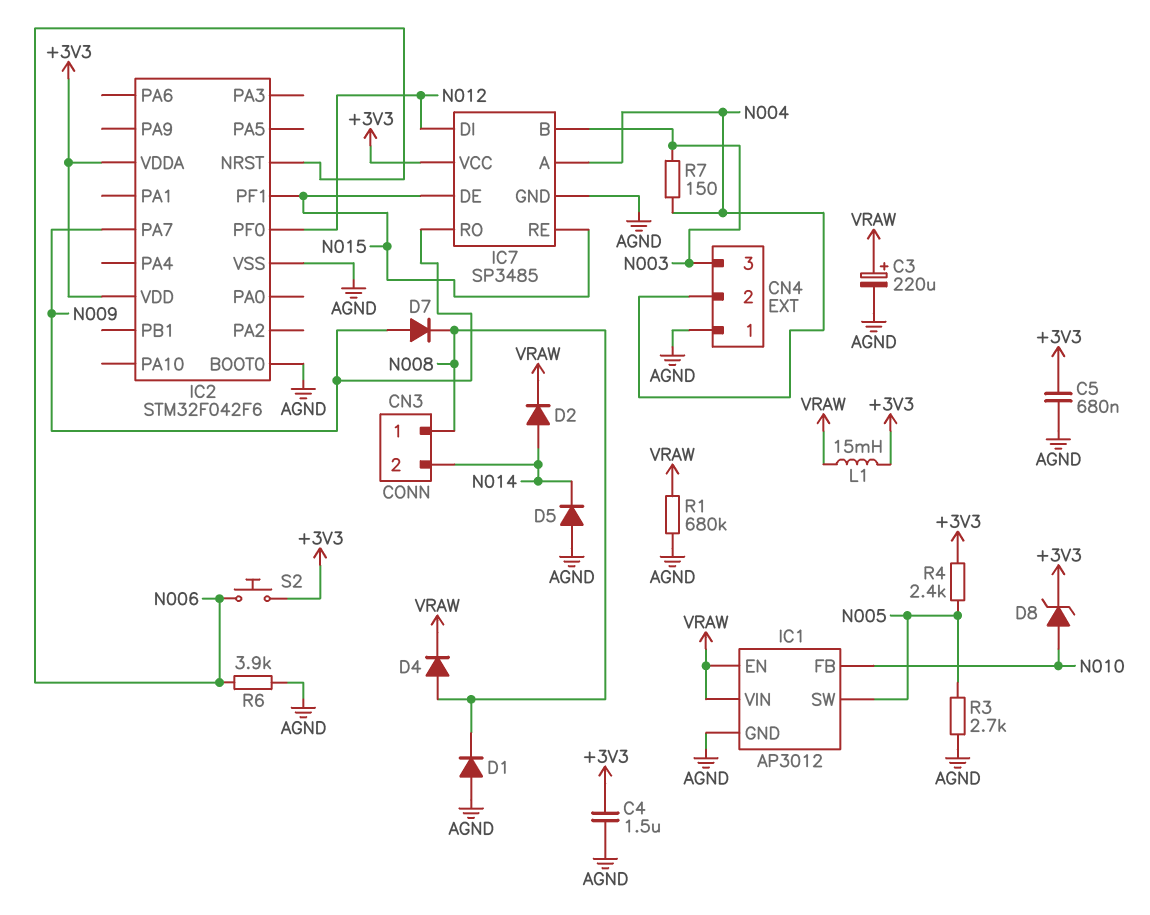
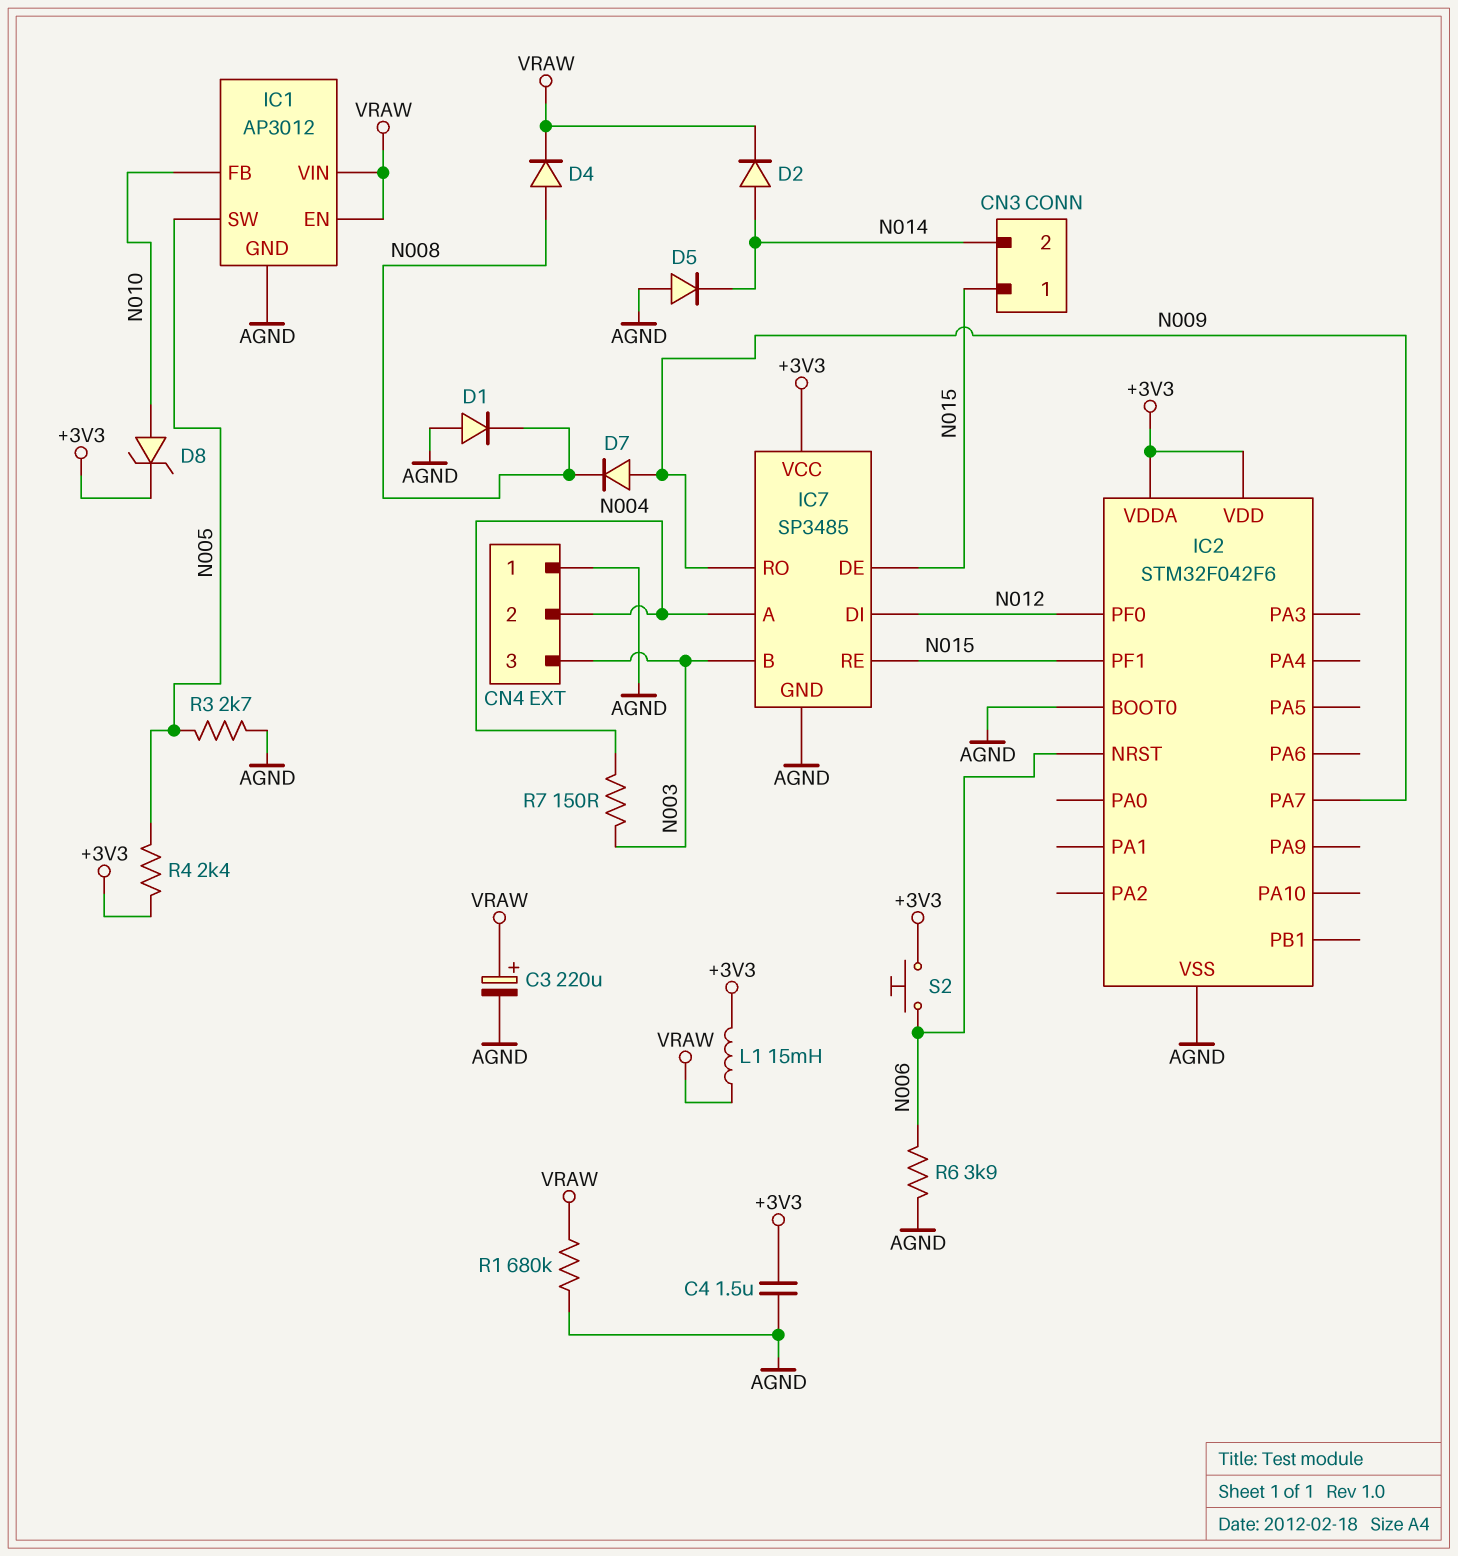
C5: 680nF (+3V3, AGND) -> none
CN3 pin 1: N008 -> N015

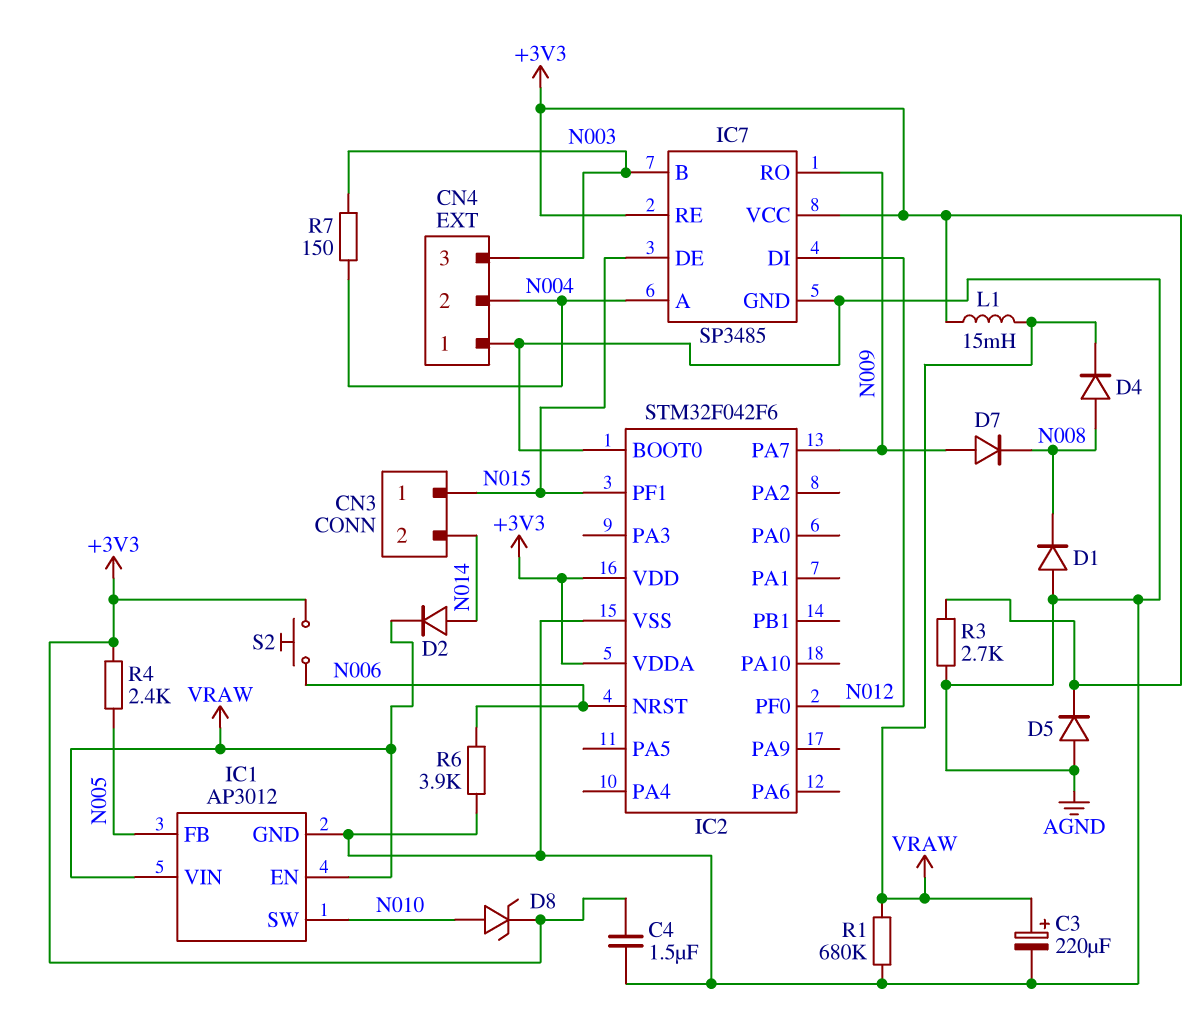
D5: diode (A AGND, K N014) -> diode (A AGND, K +3V3)
IC1 pin FB: N010 -> N005
IC1 pin SW: N005 -> N010
IC7 pin RE: N015 -> +3V3
R3: 2.7k (AGND, N005) -> 2.7k (+3V3, AGND)

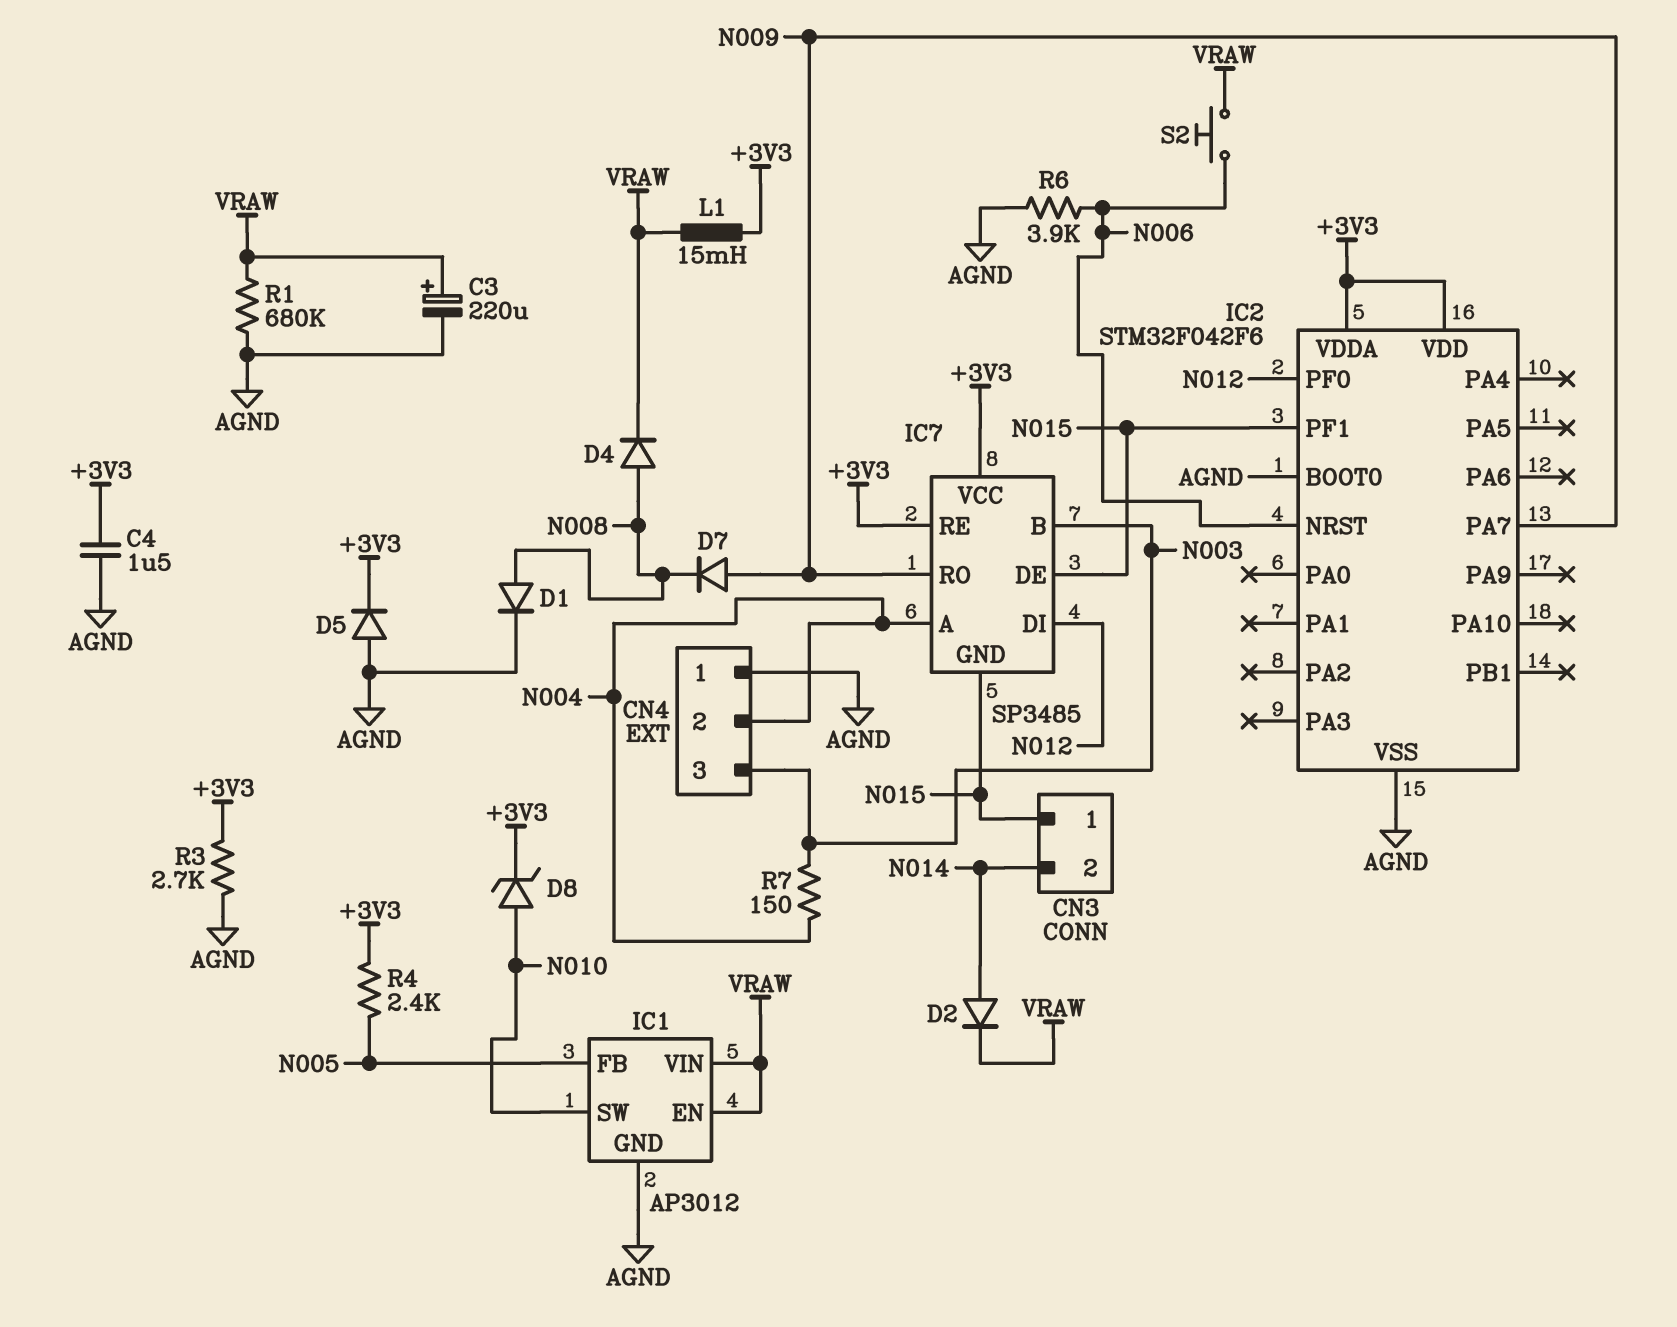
D1: diode (A AGND, K N008) -> diode (A N008, K AGND)
IC7 pin GND: AGND -> N015
S2: button (+3V3, N006) -> button (N006, VRAW)

